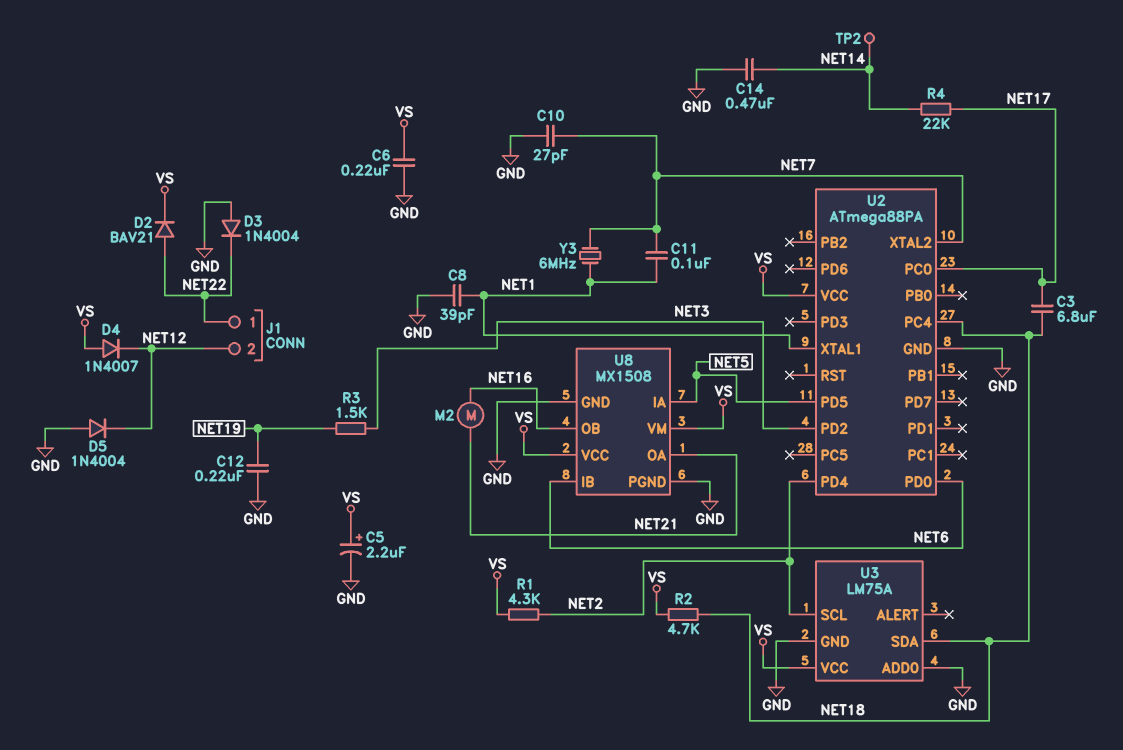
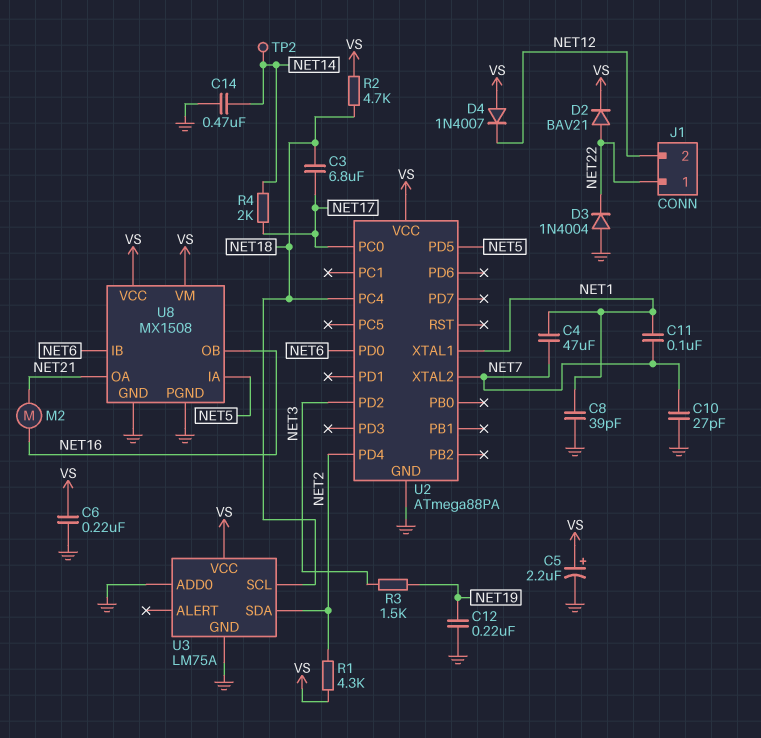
C4: none -> 47uF (NET1, NET7)
D5: diode 1N4004 (A GND, K NET12) -> none
R4: 22k (NET14, NET17) -> 2k (NET14, NET17)
U3 pin SCL: NET2 -> NET18
U3 pin SDA: NET18 -> NET2
Y3: 6MHz (NET1, NET7) -> none

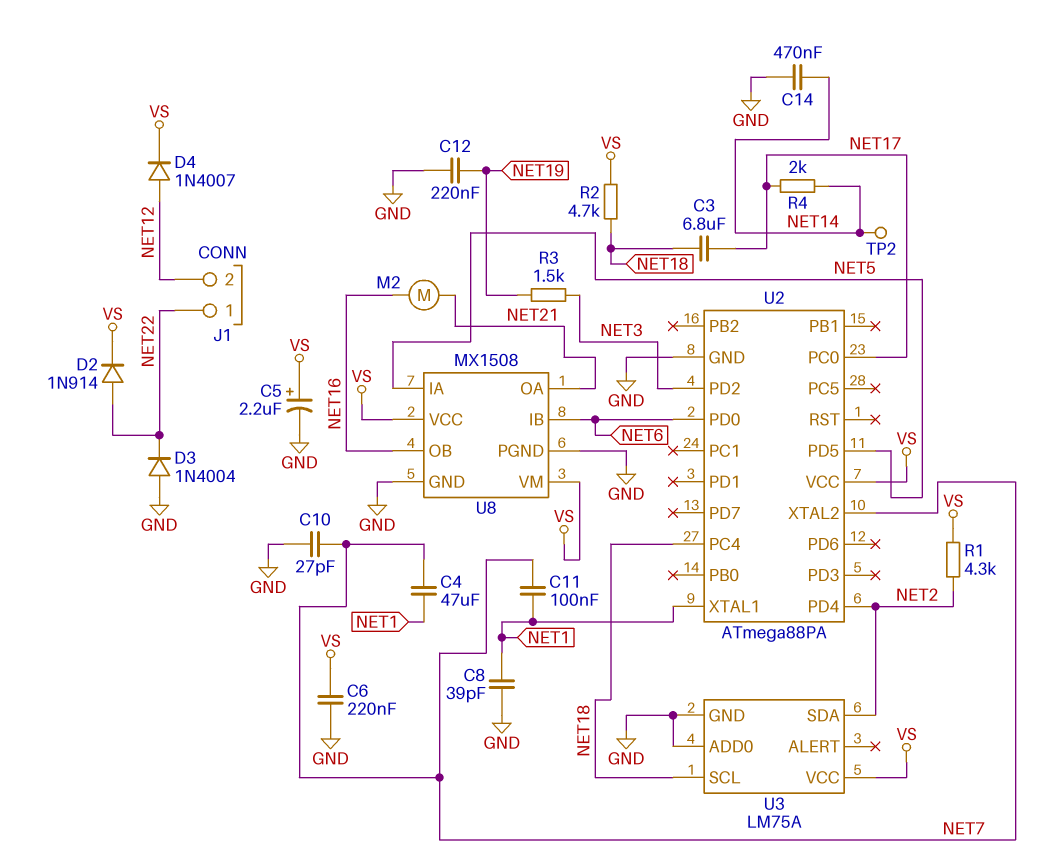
D2: diode BAV21 (A NET22, K VS) -> diode 1N914 (A NET22, K VS)
D4: diode 1N4007 (A VS, K NET12) -> diode 1N4007 (A NET12, K VS)

